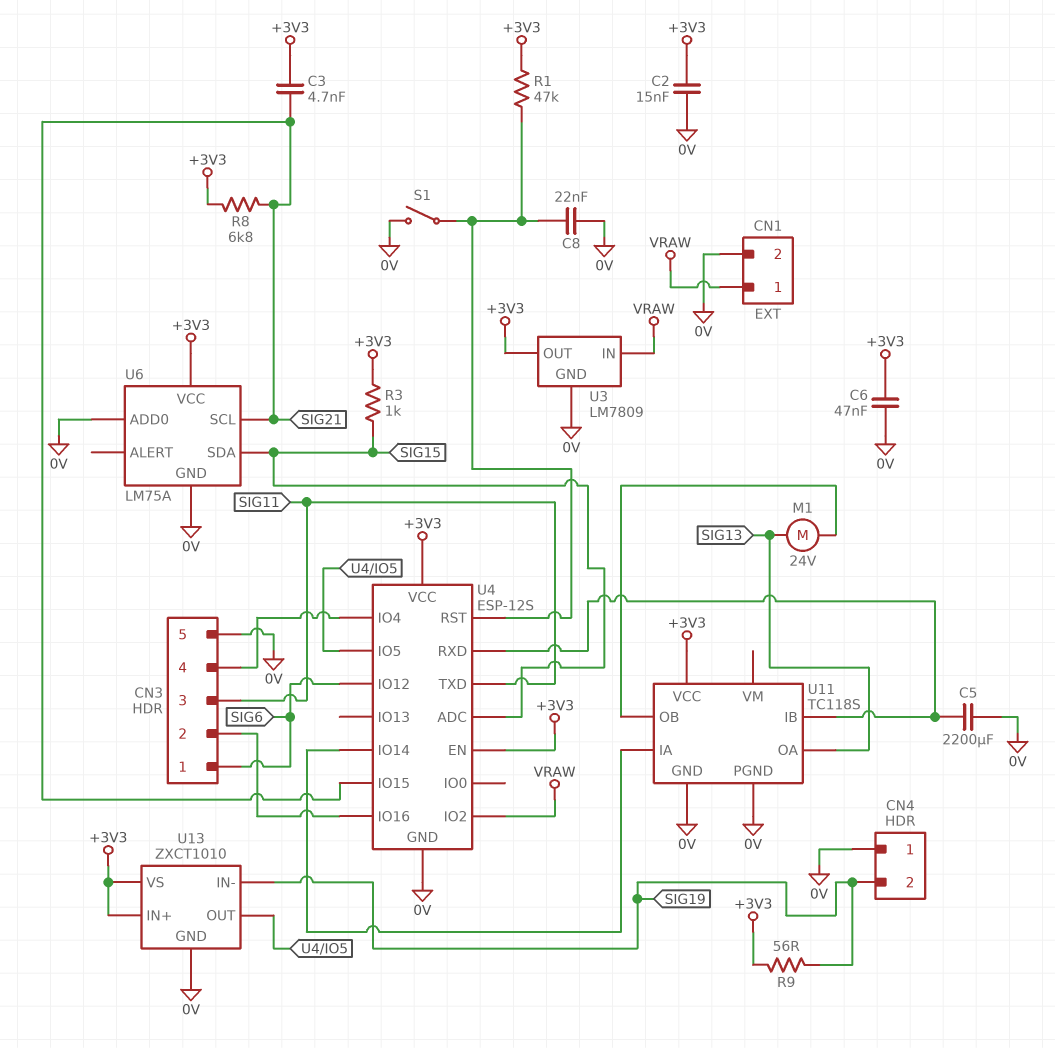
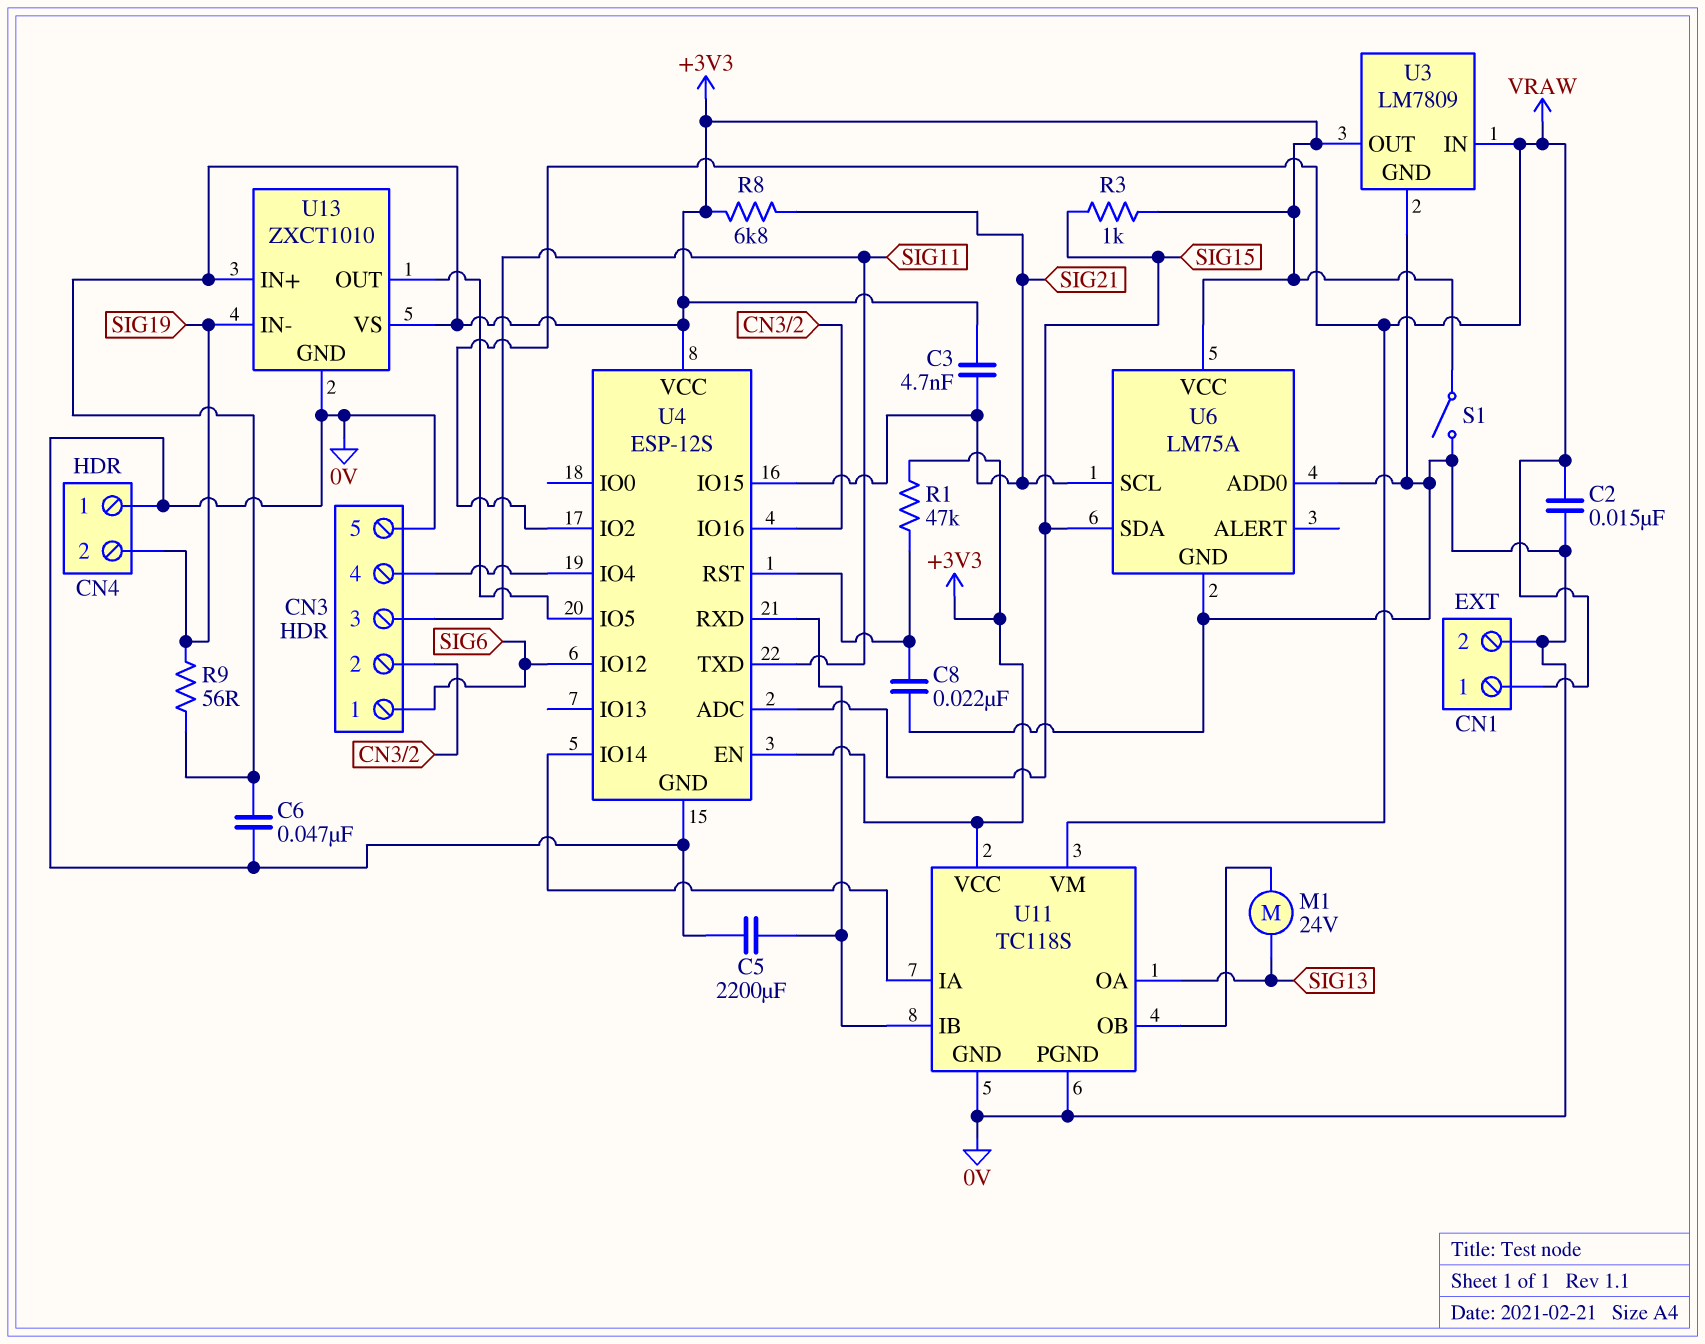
C2: 15nF (+3V3, 0V) -> 15nF (0V, VRAW)
S1: switch (0V, U4/RST) -> switch (+3V3, 0V)
U11 pin VM: none -> VRAW

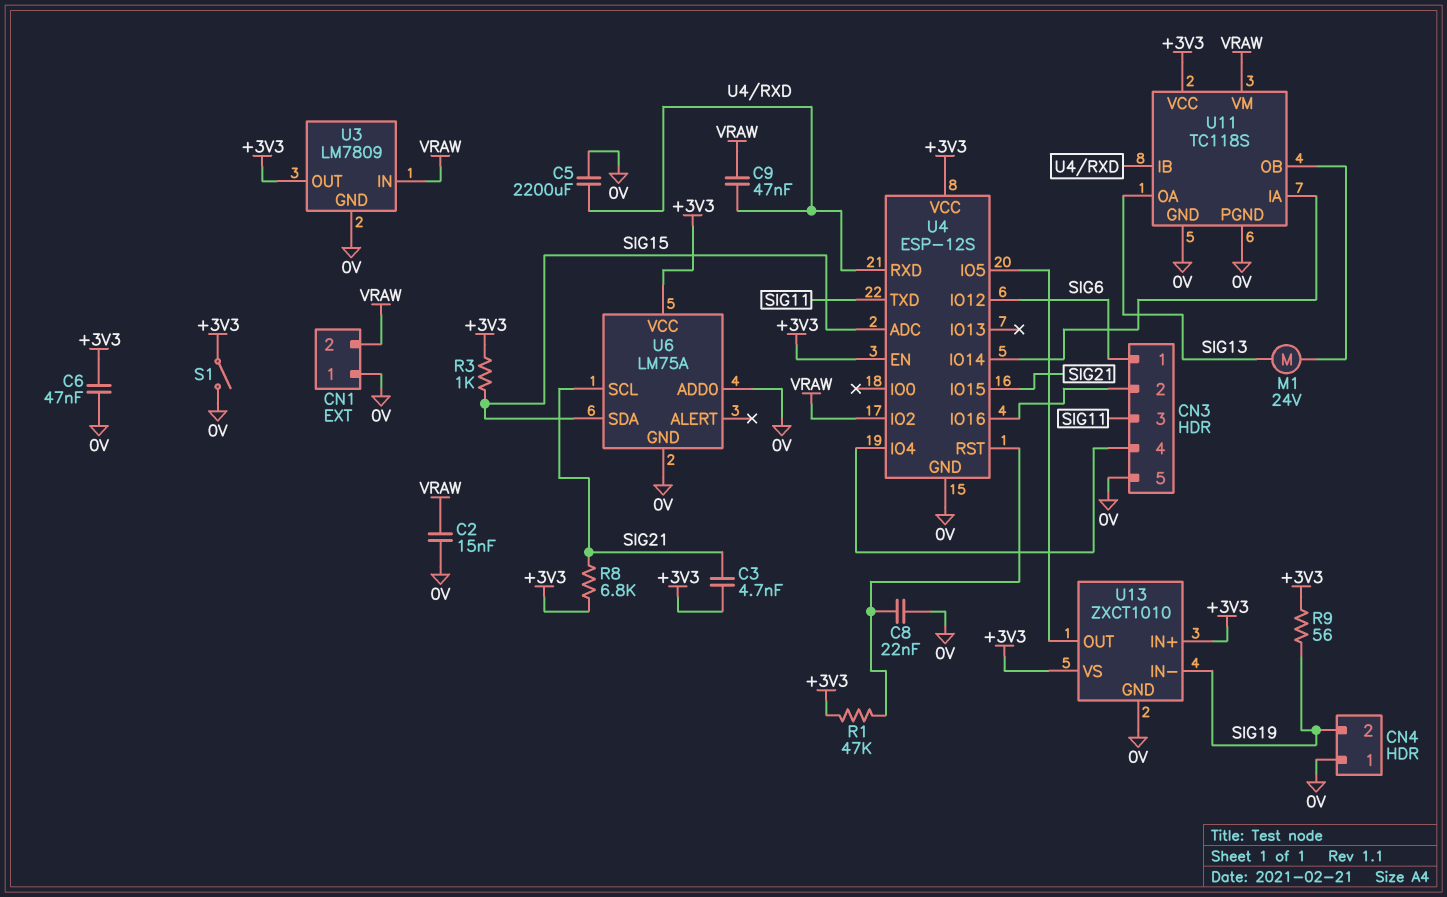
C9: none -> 47nF (U4/RXD, VRAW)
CN1 pin 1: VRAW -> 0V
CN1 pin 2: 0V -> VRAW

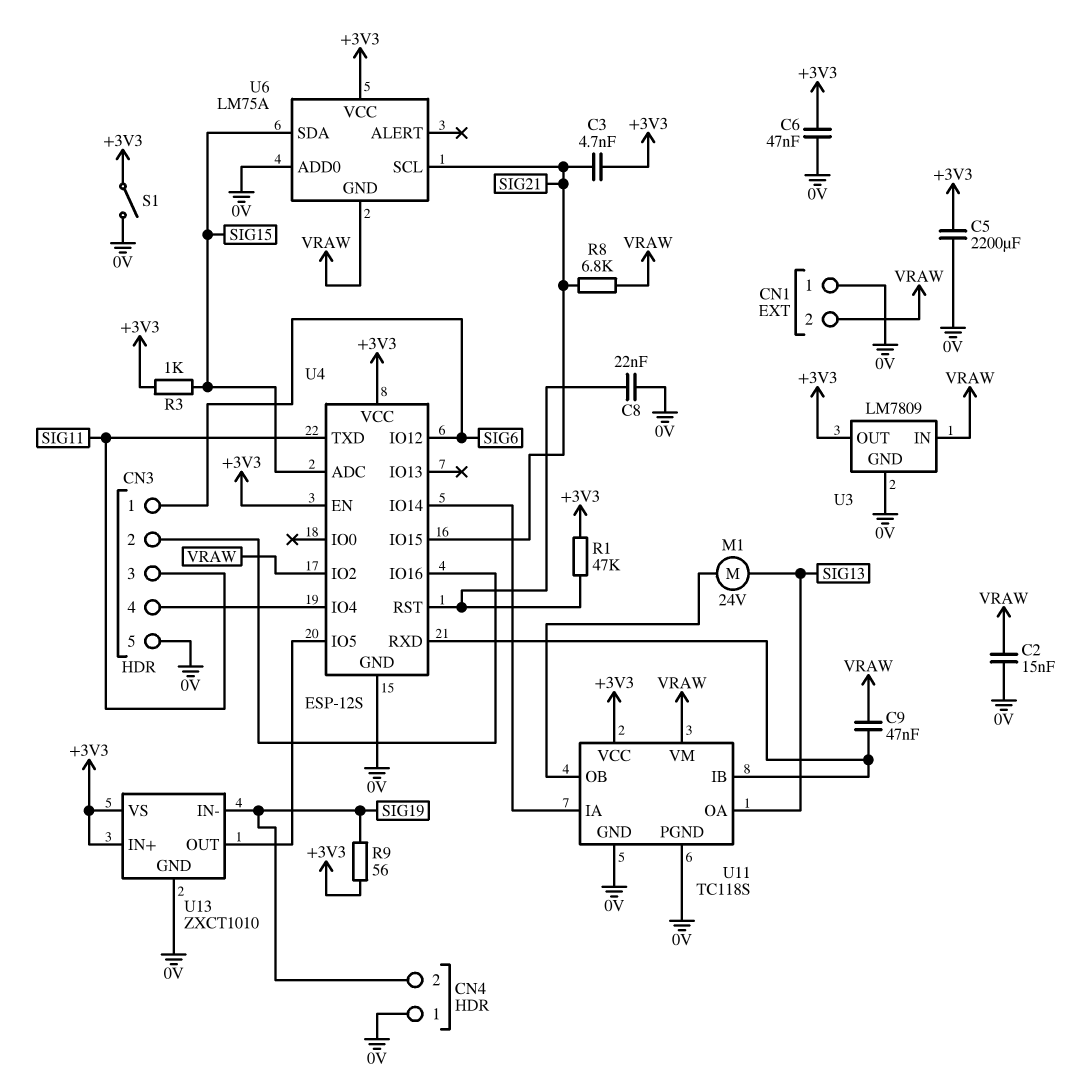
C5: 2200uF (0V, U4/RXD) -> 2200uF (+3V3, 0V)
R8: 6.8k (+3V3, SIG21) -> 6.8k (SIG21, VRAW)
U6 pin GND: 0V -> VRAW

